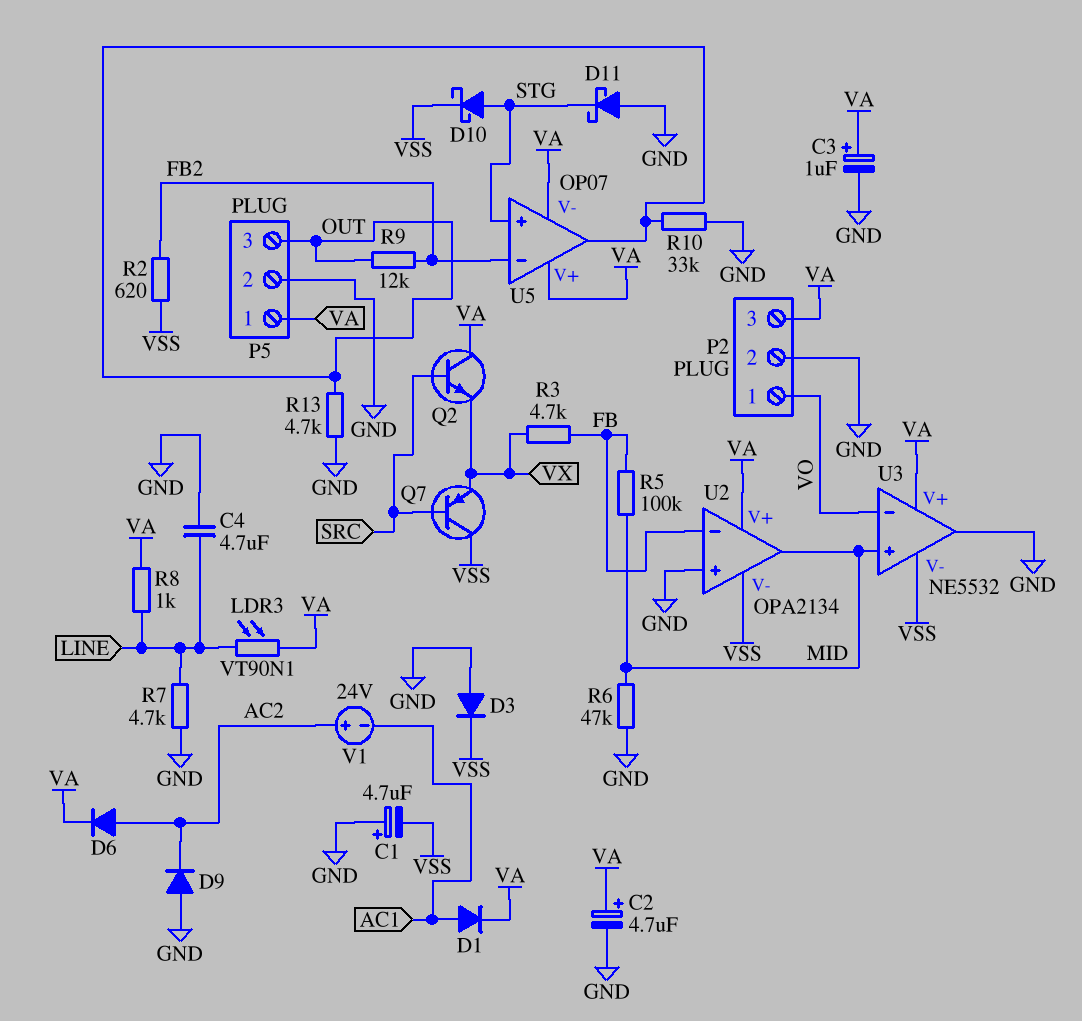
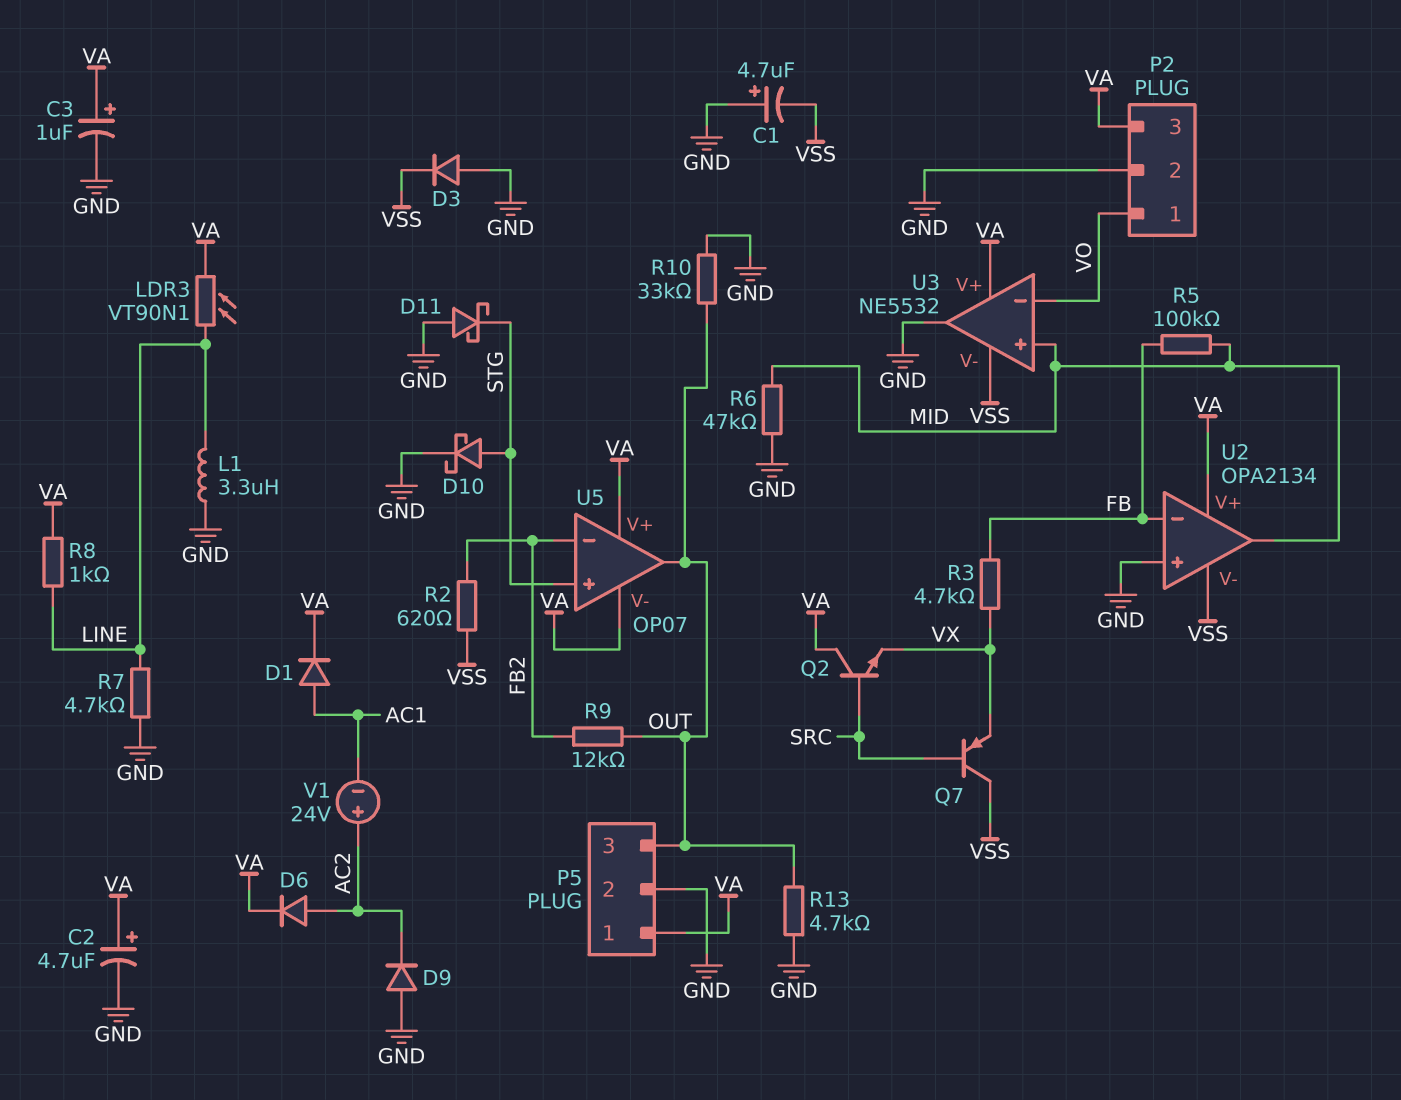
C4: 4.7uF (GND, LINE) -> none
D10: schottky (A STG, K VSS) -> schottky (A STG, K GND)
L1: none -> 3.3uH (GND, LINE)

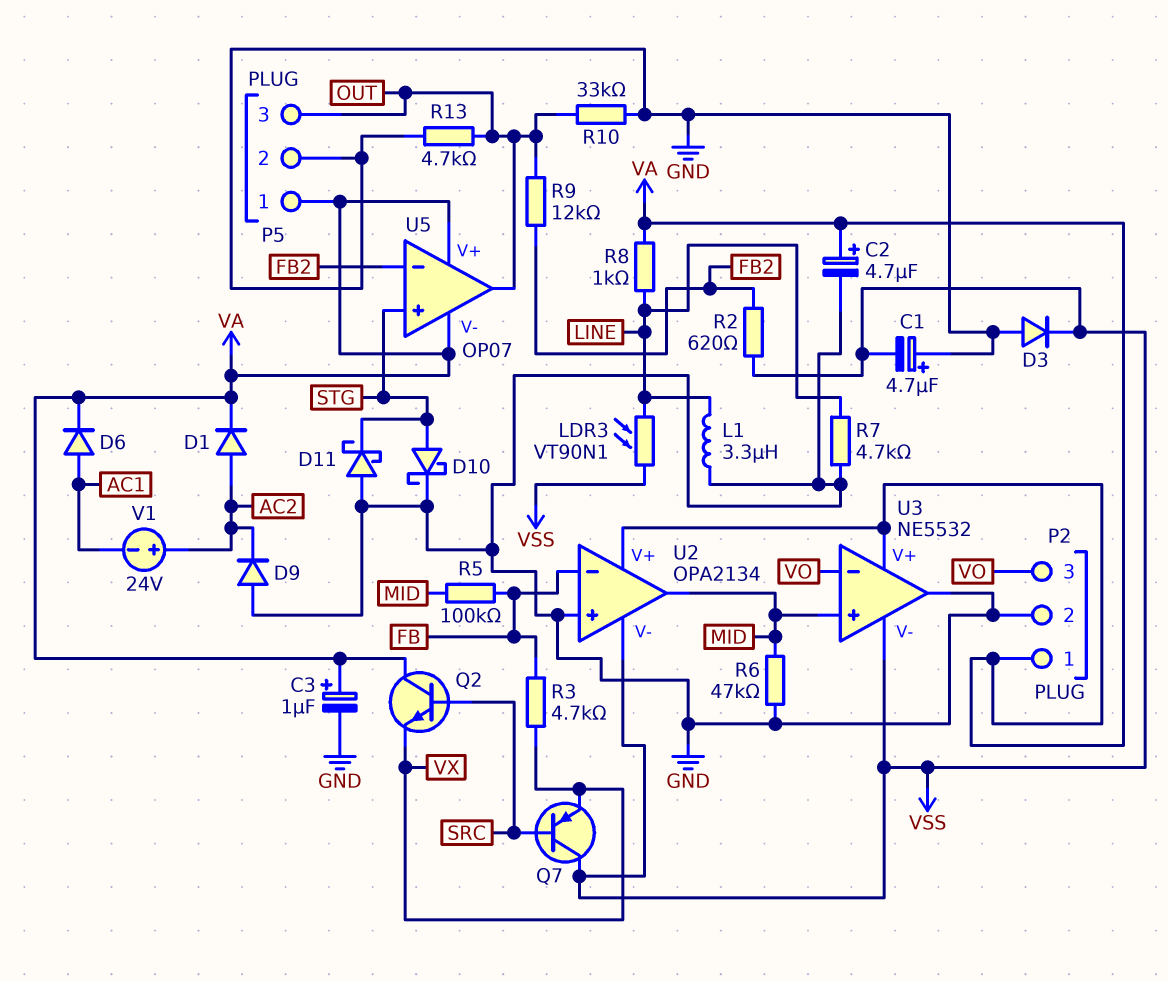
D1: diode (A AC1, K VA) -> diode (A AC2, K VA)
D6: diode (A AC2, K VA) -> diode (A AC1, K VA)
LDR3: VT90N1 (LINE, VA) -> VT90N1 (LINE, VSS)
P2 pin 1: VO -> VA
P2 pin 3: VA -> VO

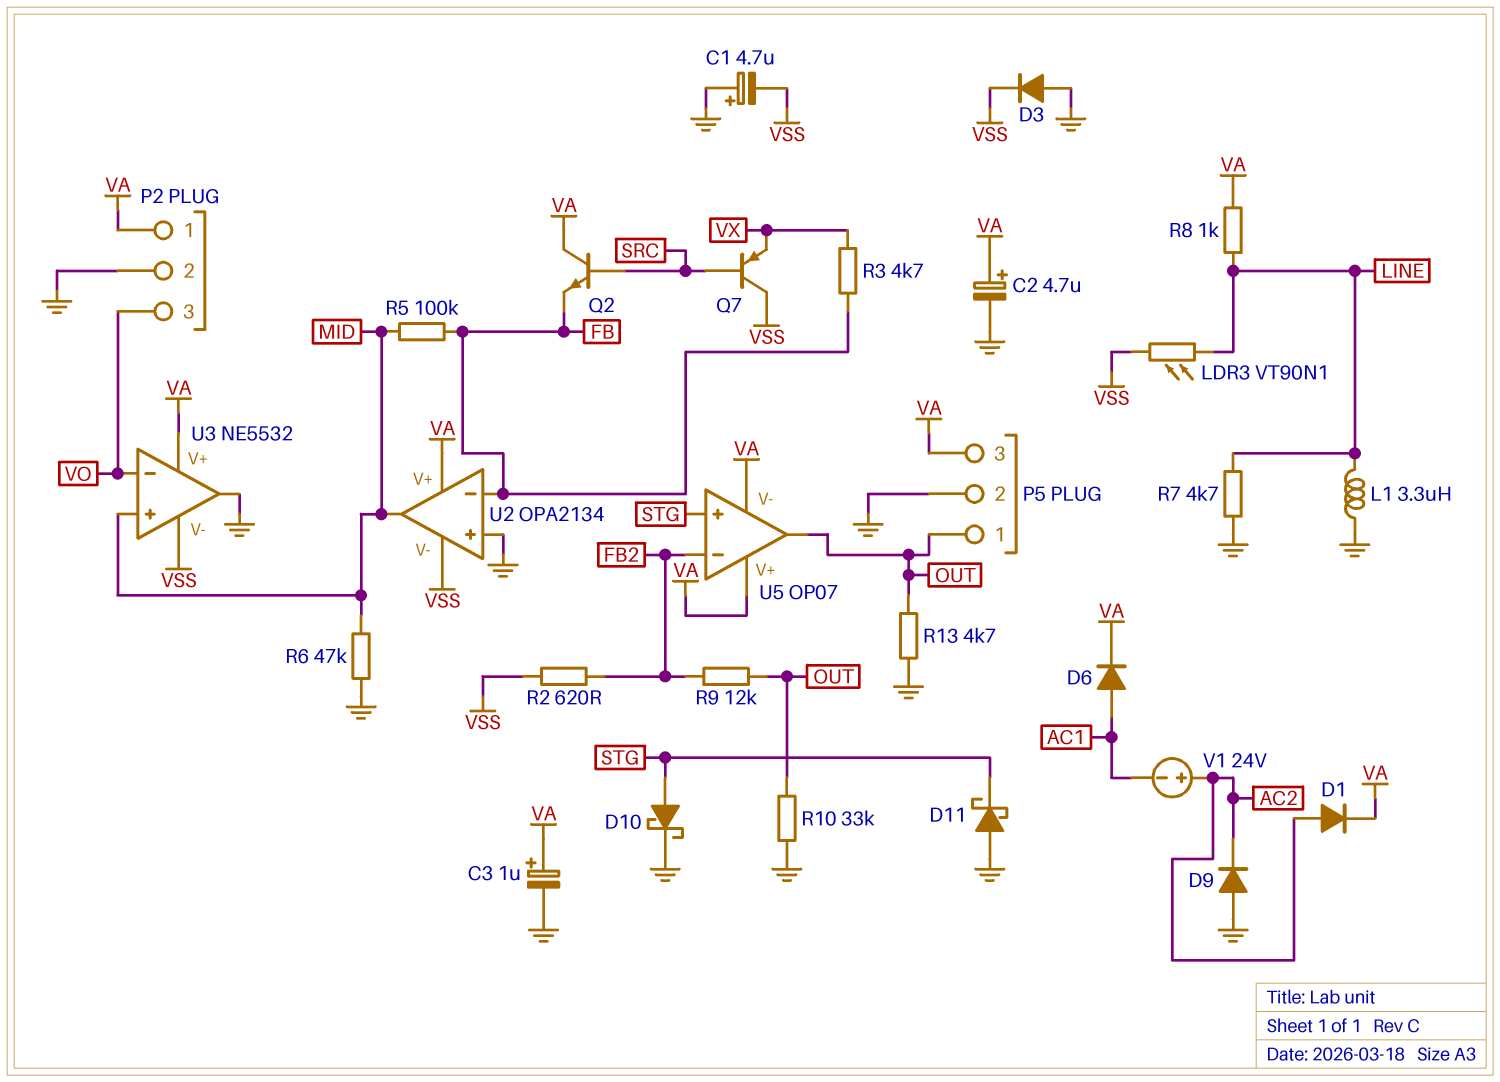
P5 pin 1: VA -> OUT
P5 pin 3: OUT -> VA
Q2: NPN (B SRC, C VA, E VX) -> NPN (B SRC, C VA, E FB)

